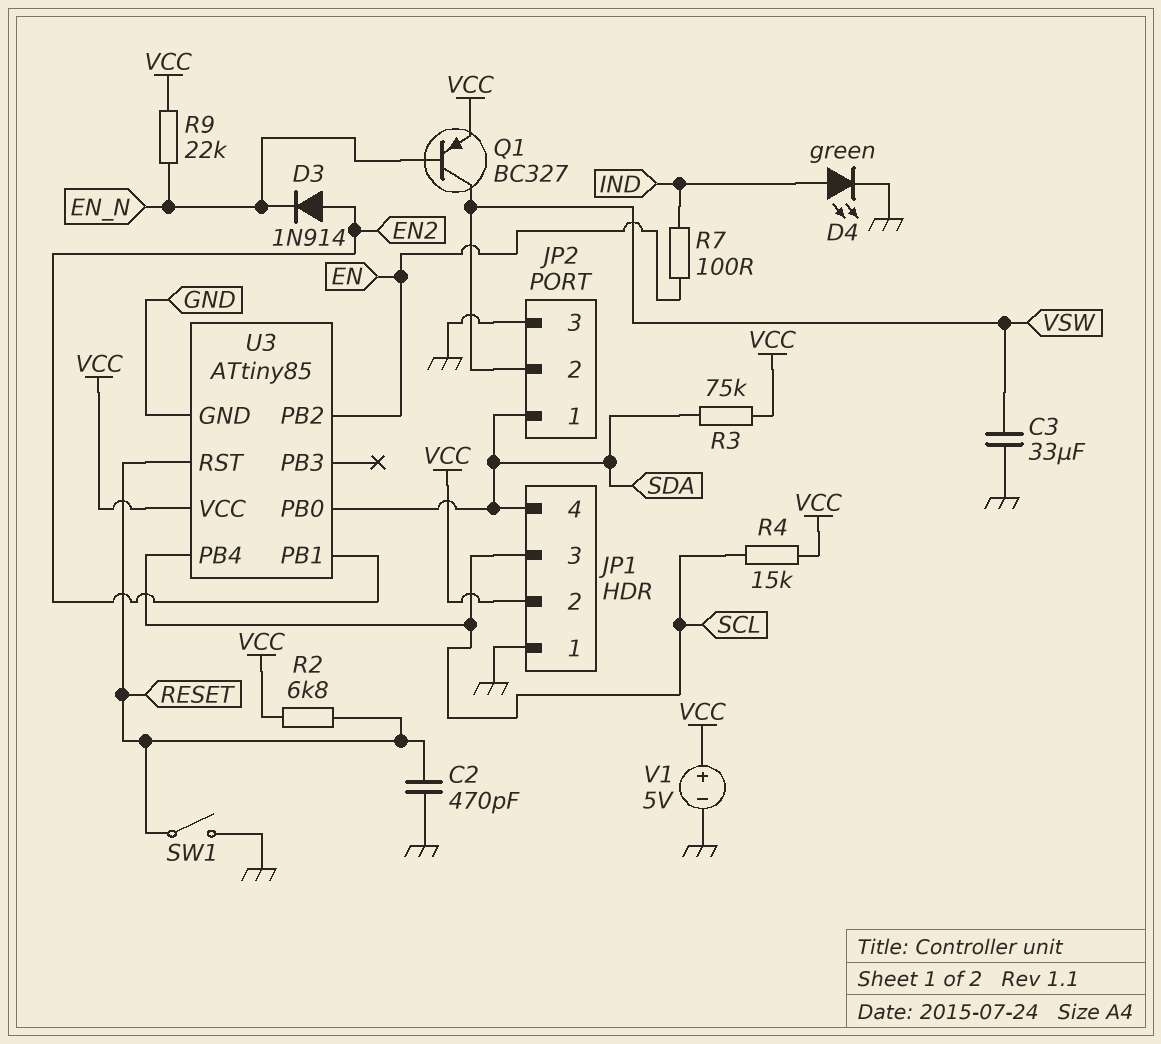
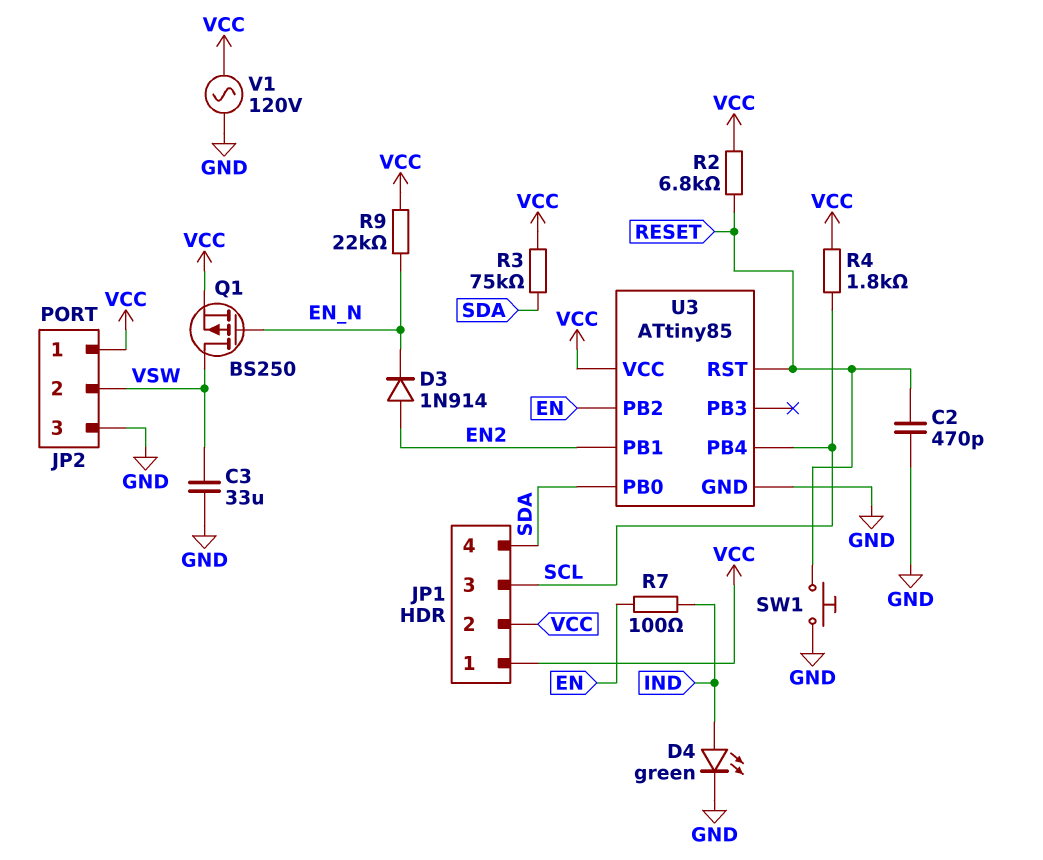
JP1 pin 1: GND -> VCC
JP2 pin 1: SDA -> VCC
Q1: PNP BC327 (B EN_N, C VSW, E VCC) -> PMOS BS250 (G EN_N, D VSW, S VCC)
R4: 15k (SCL, VCC) -> 1.8k (SCL, VCC)
SW1: switch (GND, RESET) -> button (GND, RESET)
V1: 5V (plus VCC, minus GND) -> AC 120V (GND, VCC)

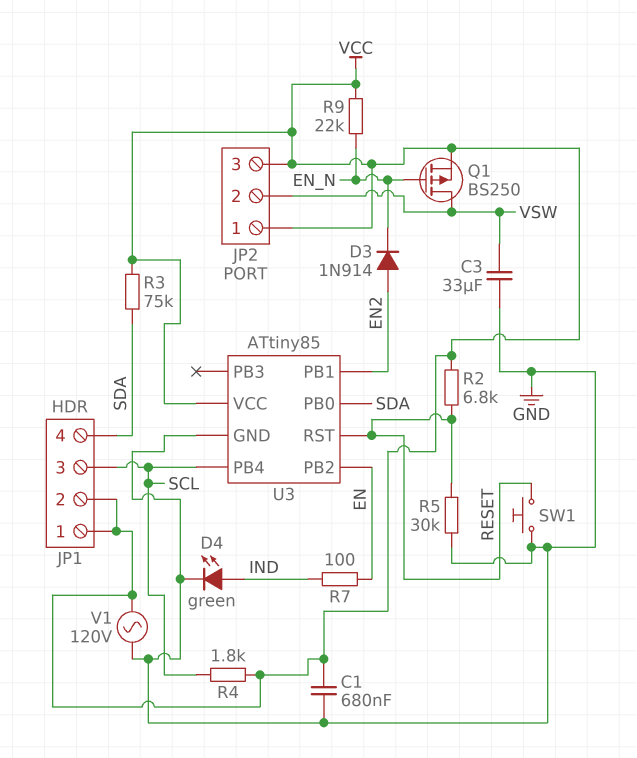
C1: none -> 680nF (GND, VCC)
C2: 470pF (GND, RESET) -> none
JP2 pin 3: GND -> VCC
R5: none -> 30k (GND, RESET)

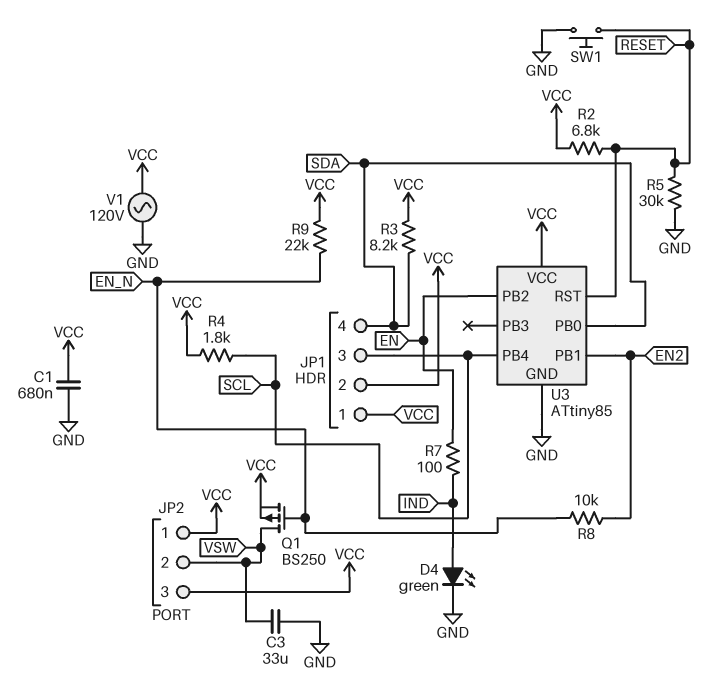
D3: diode 1N914 (A EN2, K EN_N) -> none
R3: 75k (SDA, VCC) -> 8.2k (SDA, VCC)
R8: none -> 10k (EN2, EN_N)

